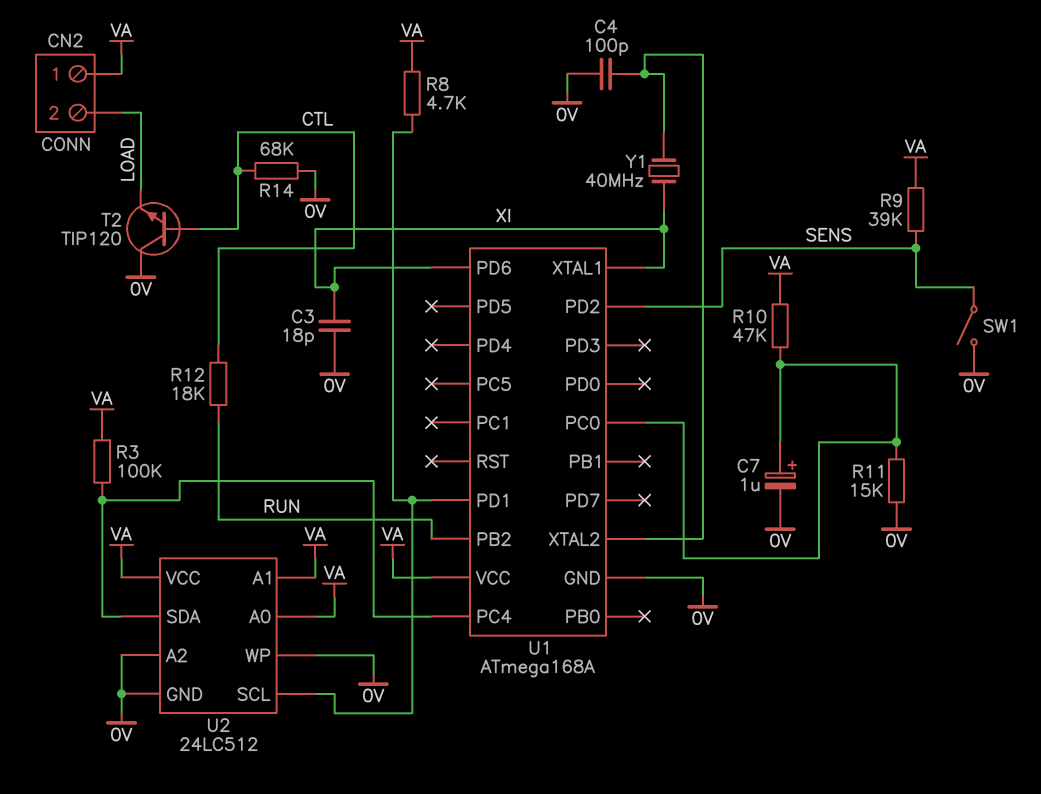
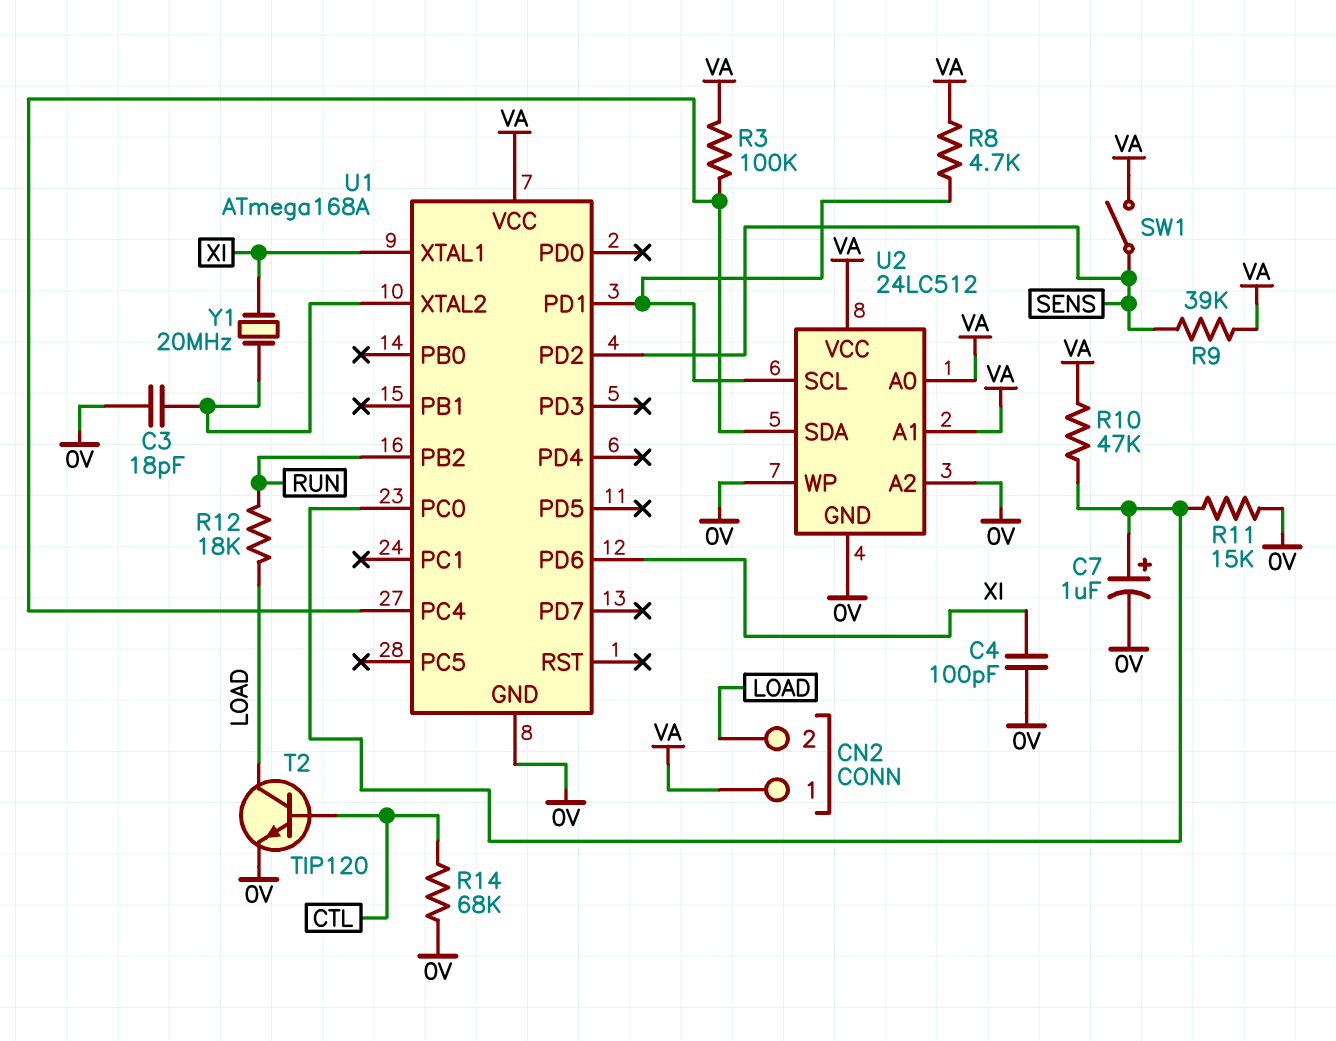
C3: 18pF (0V, XI) -> 18pF (0V, U1/XTAL2)
C4: 100pF (0V, U1/XTAL2) -> 100pF (0V, XI)
R12: 18k (CTL, RUN) -> 18k (LOAD, RUN)
SW1: switch (0V, SENS) -> switch (SENS, VA)
T2: NPN TIP120 (B CTL, C 0V, E LOAD) -> NPN TIP120 (B CTL, C LOAD, E 0V)
Y1: 40MHz (U1/XTAL2, XI) -> 20MHz (U1/XTAL2, XI)

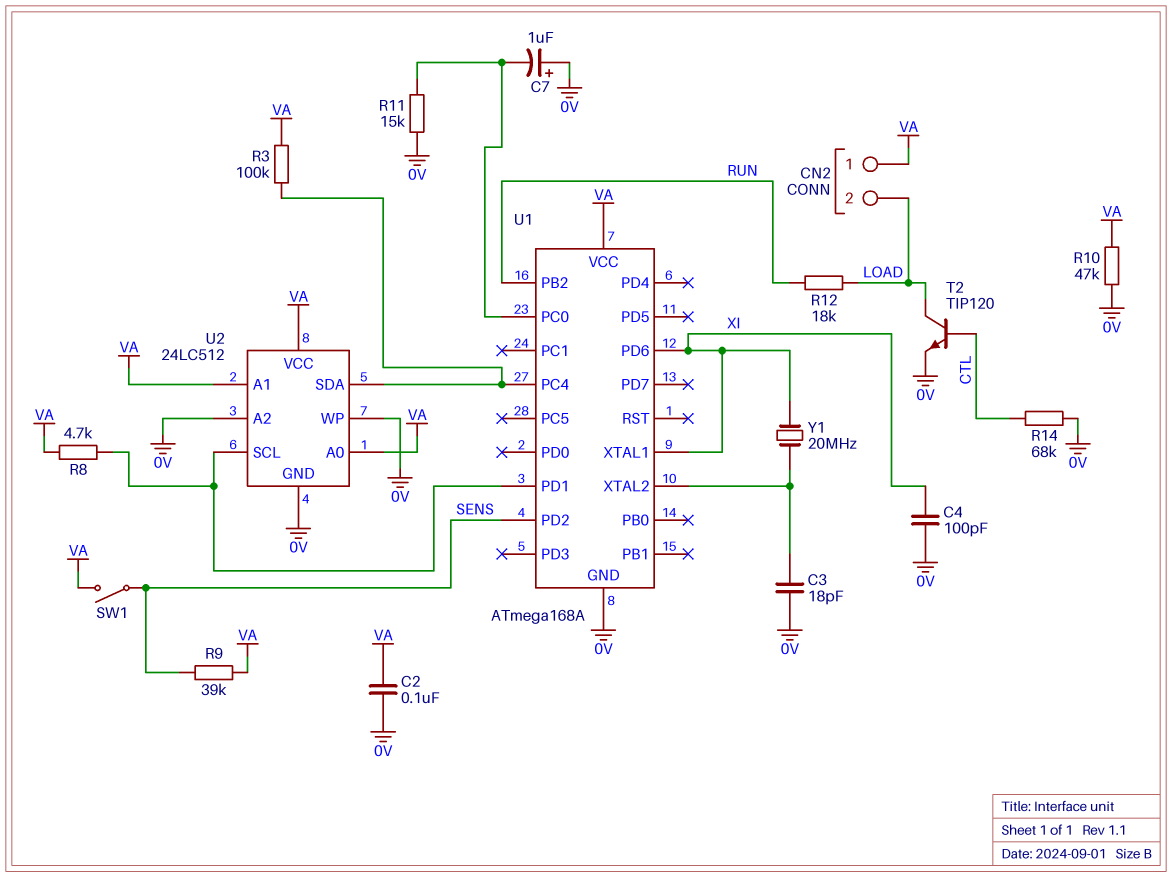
C2: none -> 100nF (0V, VA)
C7: 1uF (plus U1/PC0, minus 0V) -> 1uF (plus 0V, minus U1/PC0)
R10: 47k (U1/PC0, VA) -> 47k (0V, VA)

